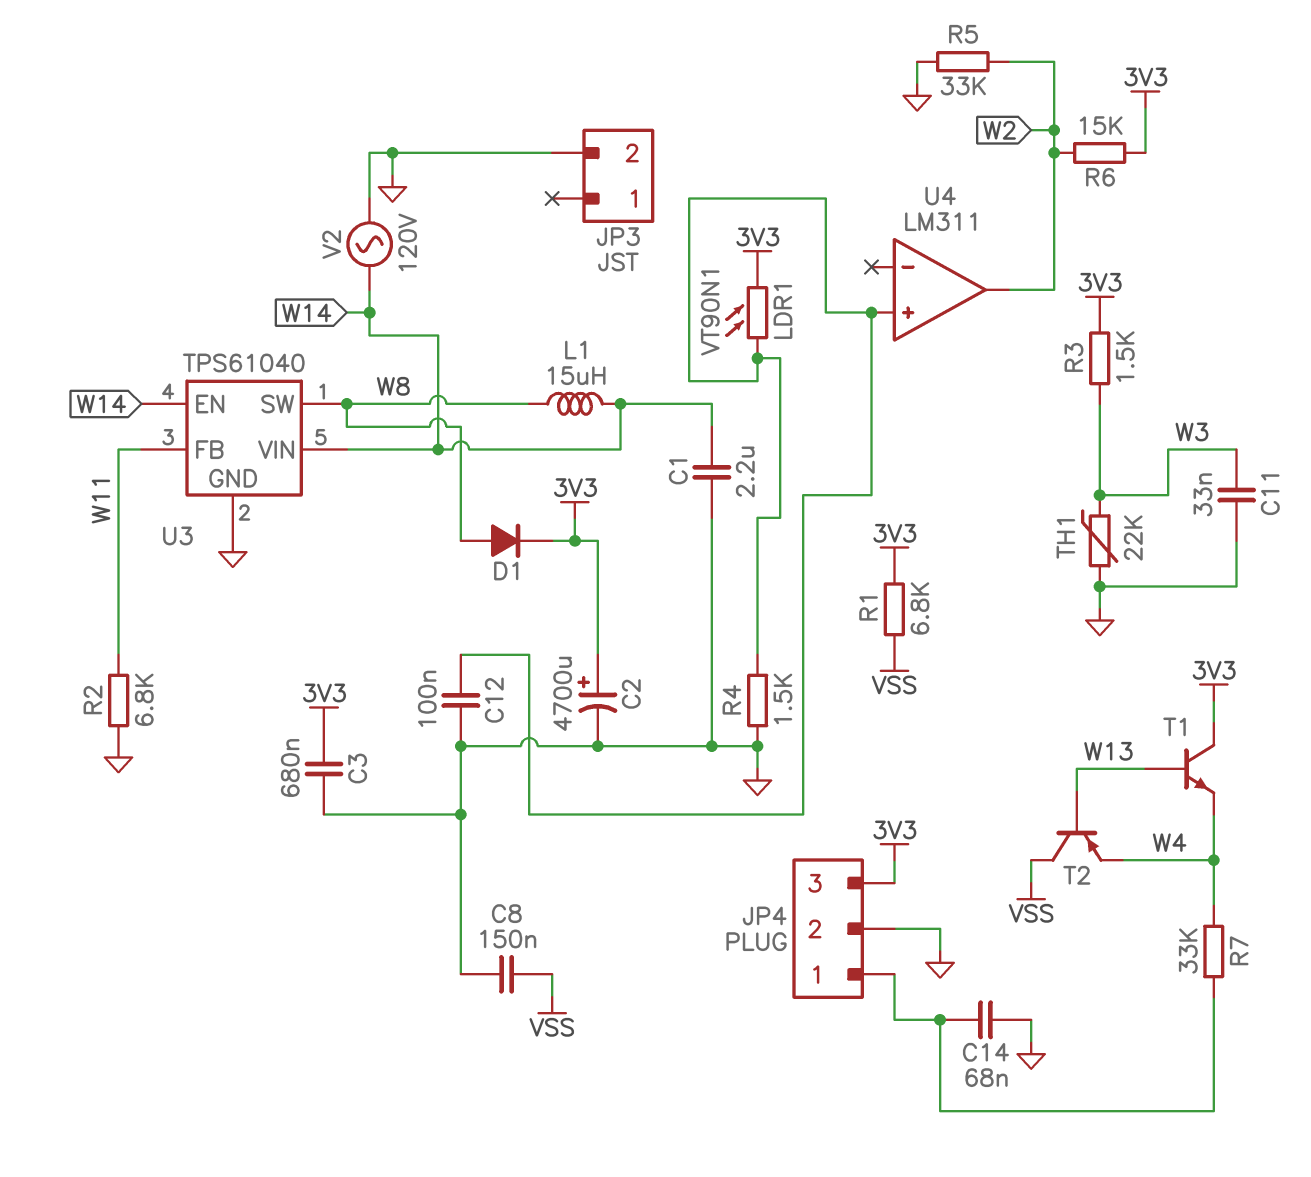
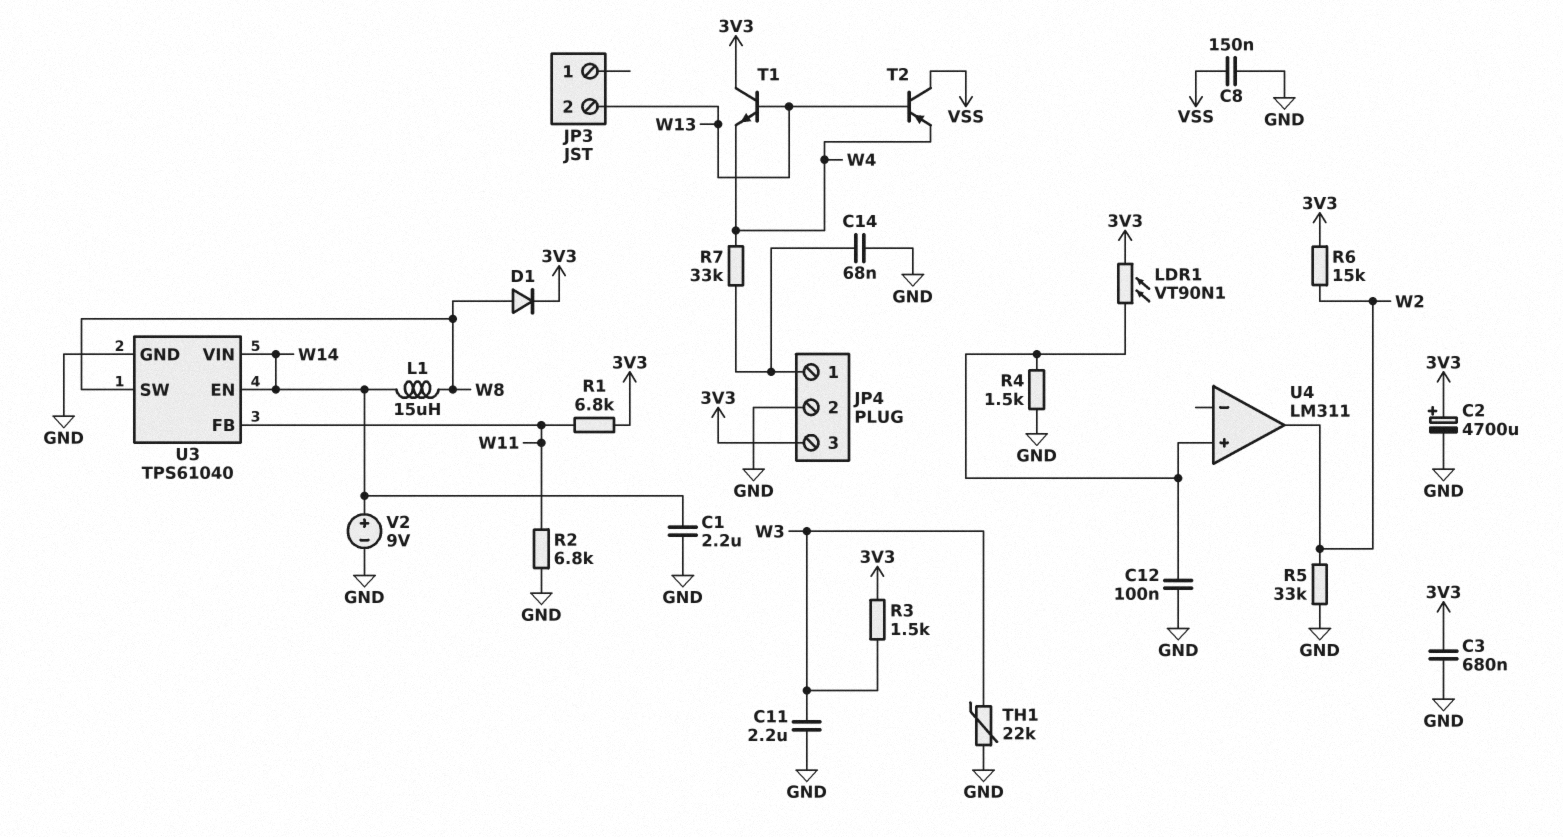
C11: 33nF (GND, W3) -> 2.2uF (GND, W3)
JP3 pin 2: GND -> W13
R1: 6.8k (3V3, VSS) -> 6.8k (3V3, W11)
V2: AC 120V (GND, W14) -> 9V (plus W14, minus GND)

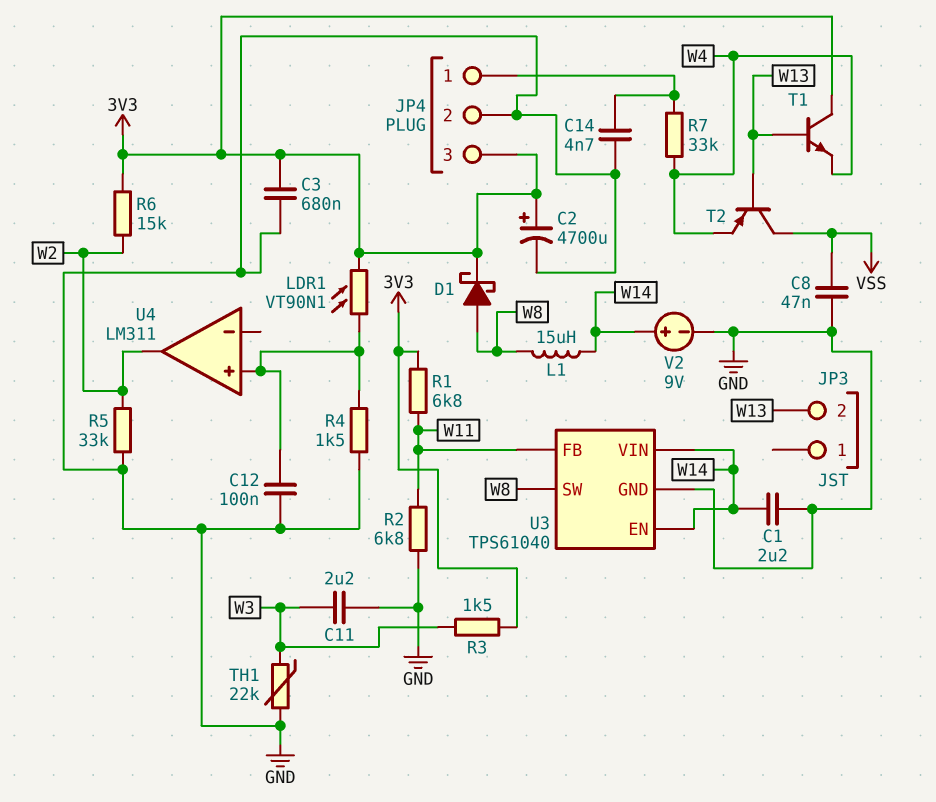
C8: 150nF (GND, VSS) -> 47nF (GND, VSS)
C14: 68nF (GND, JP4/1) -> 4.7nF (GND, JP4/1)
D1: diode (A W8, K 3V3) -> schottky (A W8, K 3V3)

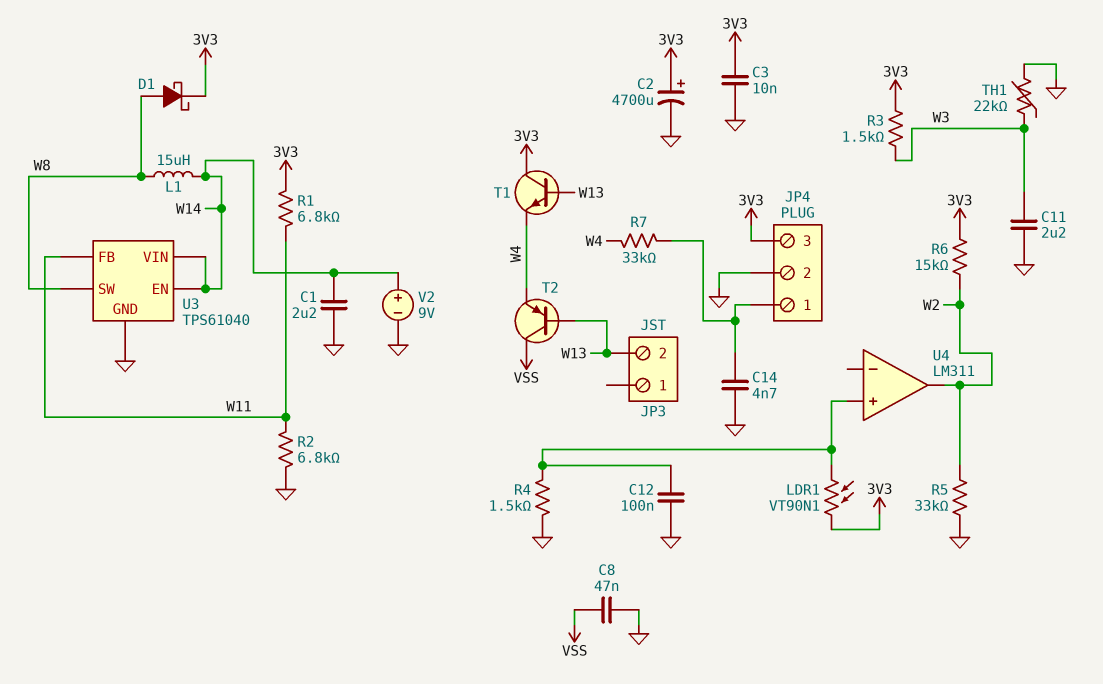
C3: 680nF (3V3, GND) -> 10nF (3V3, GND)

